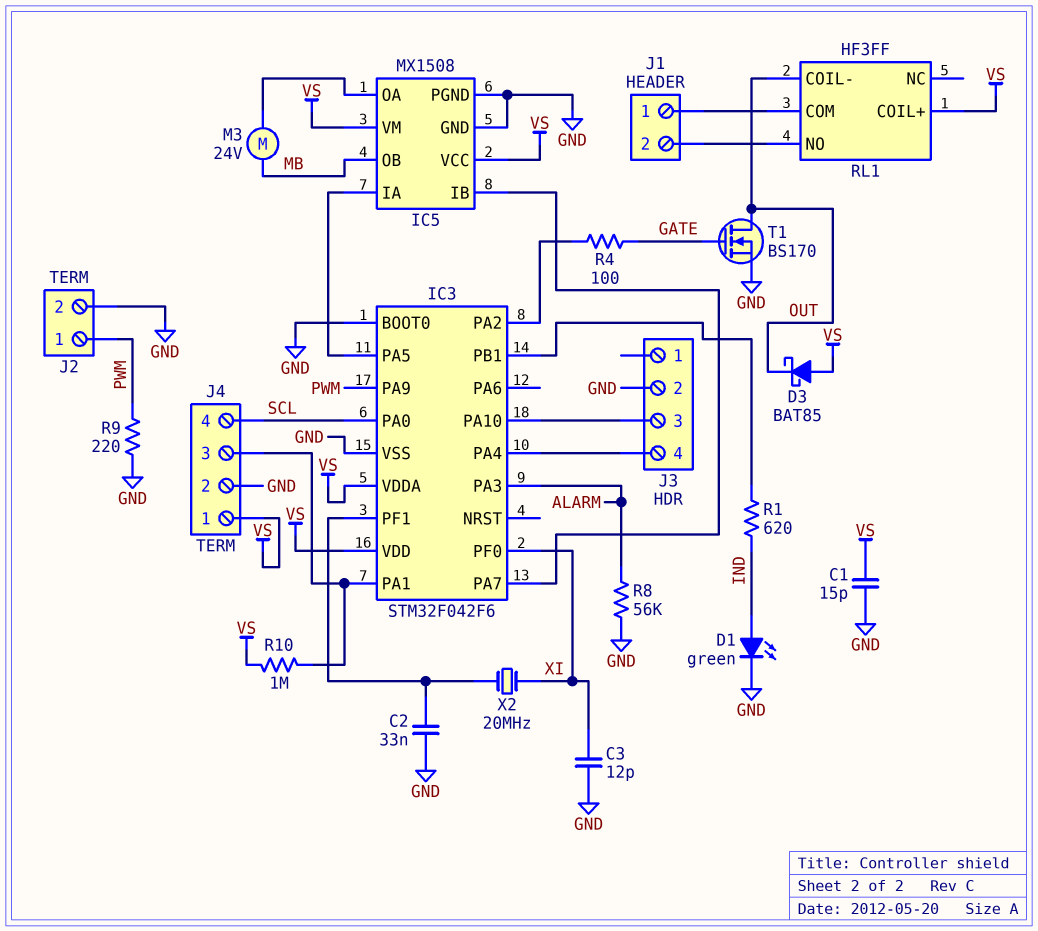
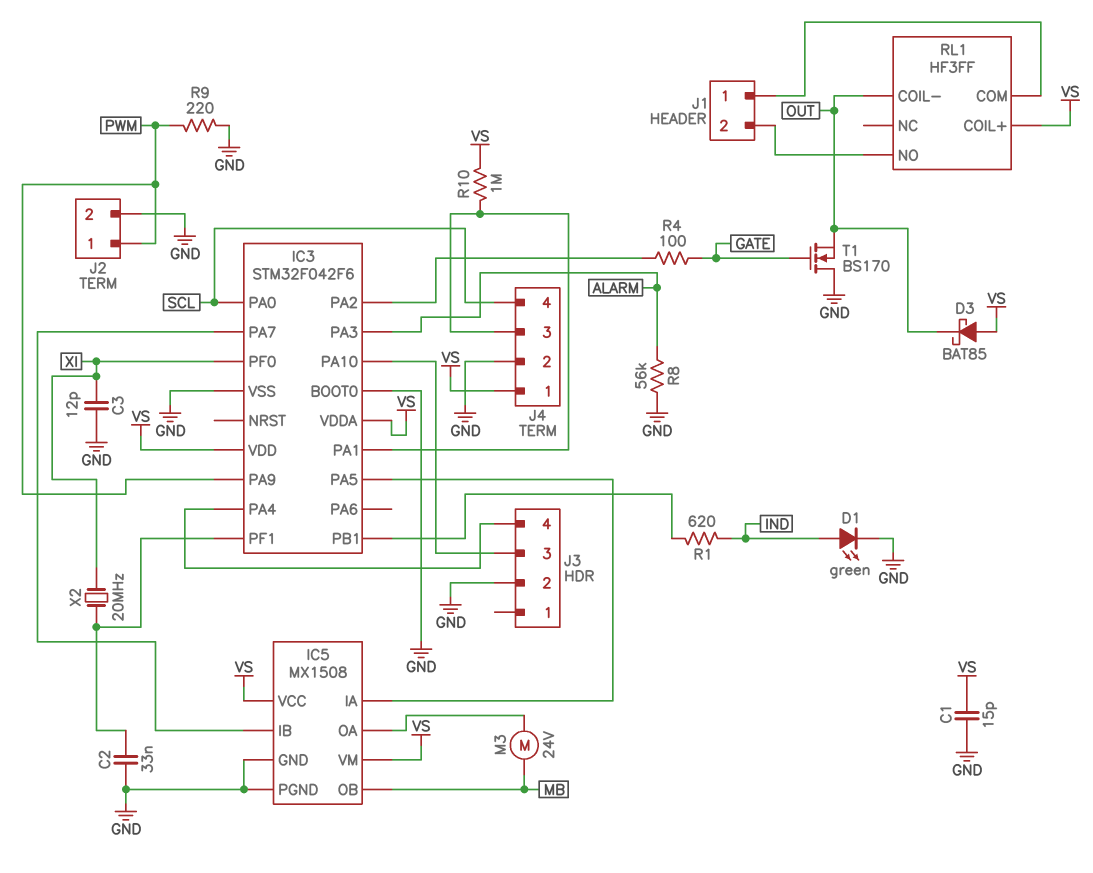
T1: NMOS BS170 (G GATE, D OUT, S GND) -> NMOS BS170 (G GATE, D GND, S OUT)

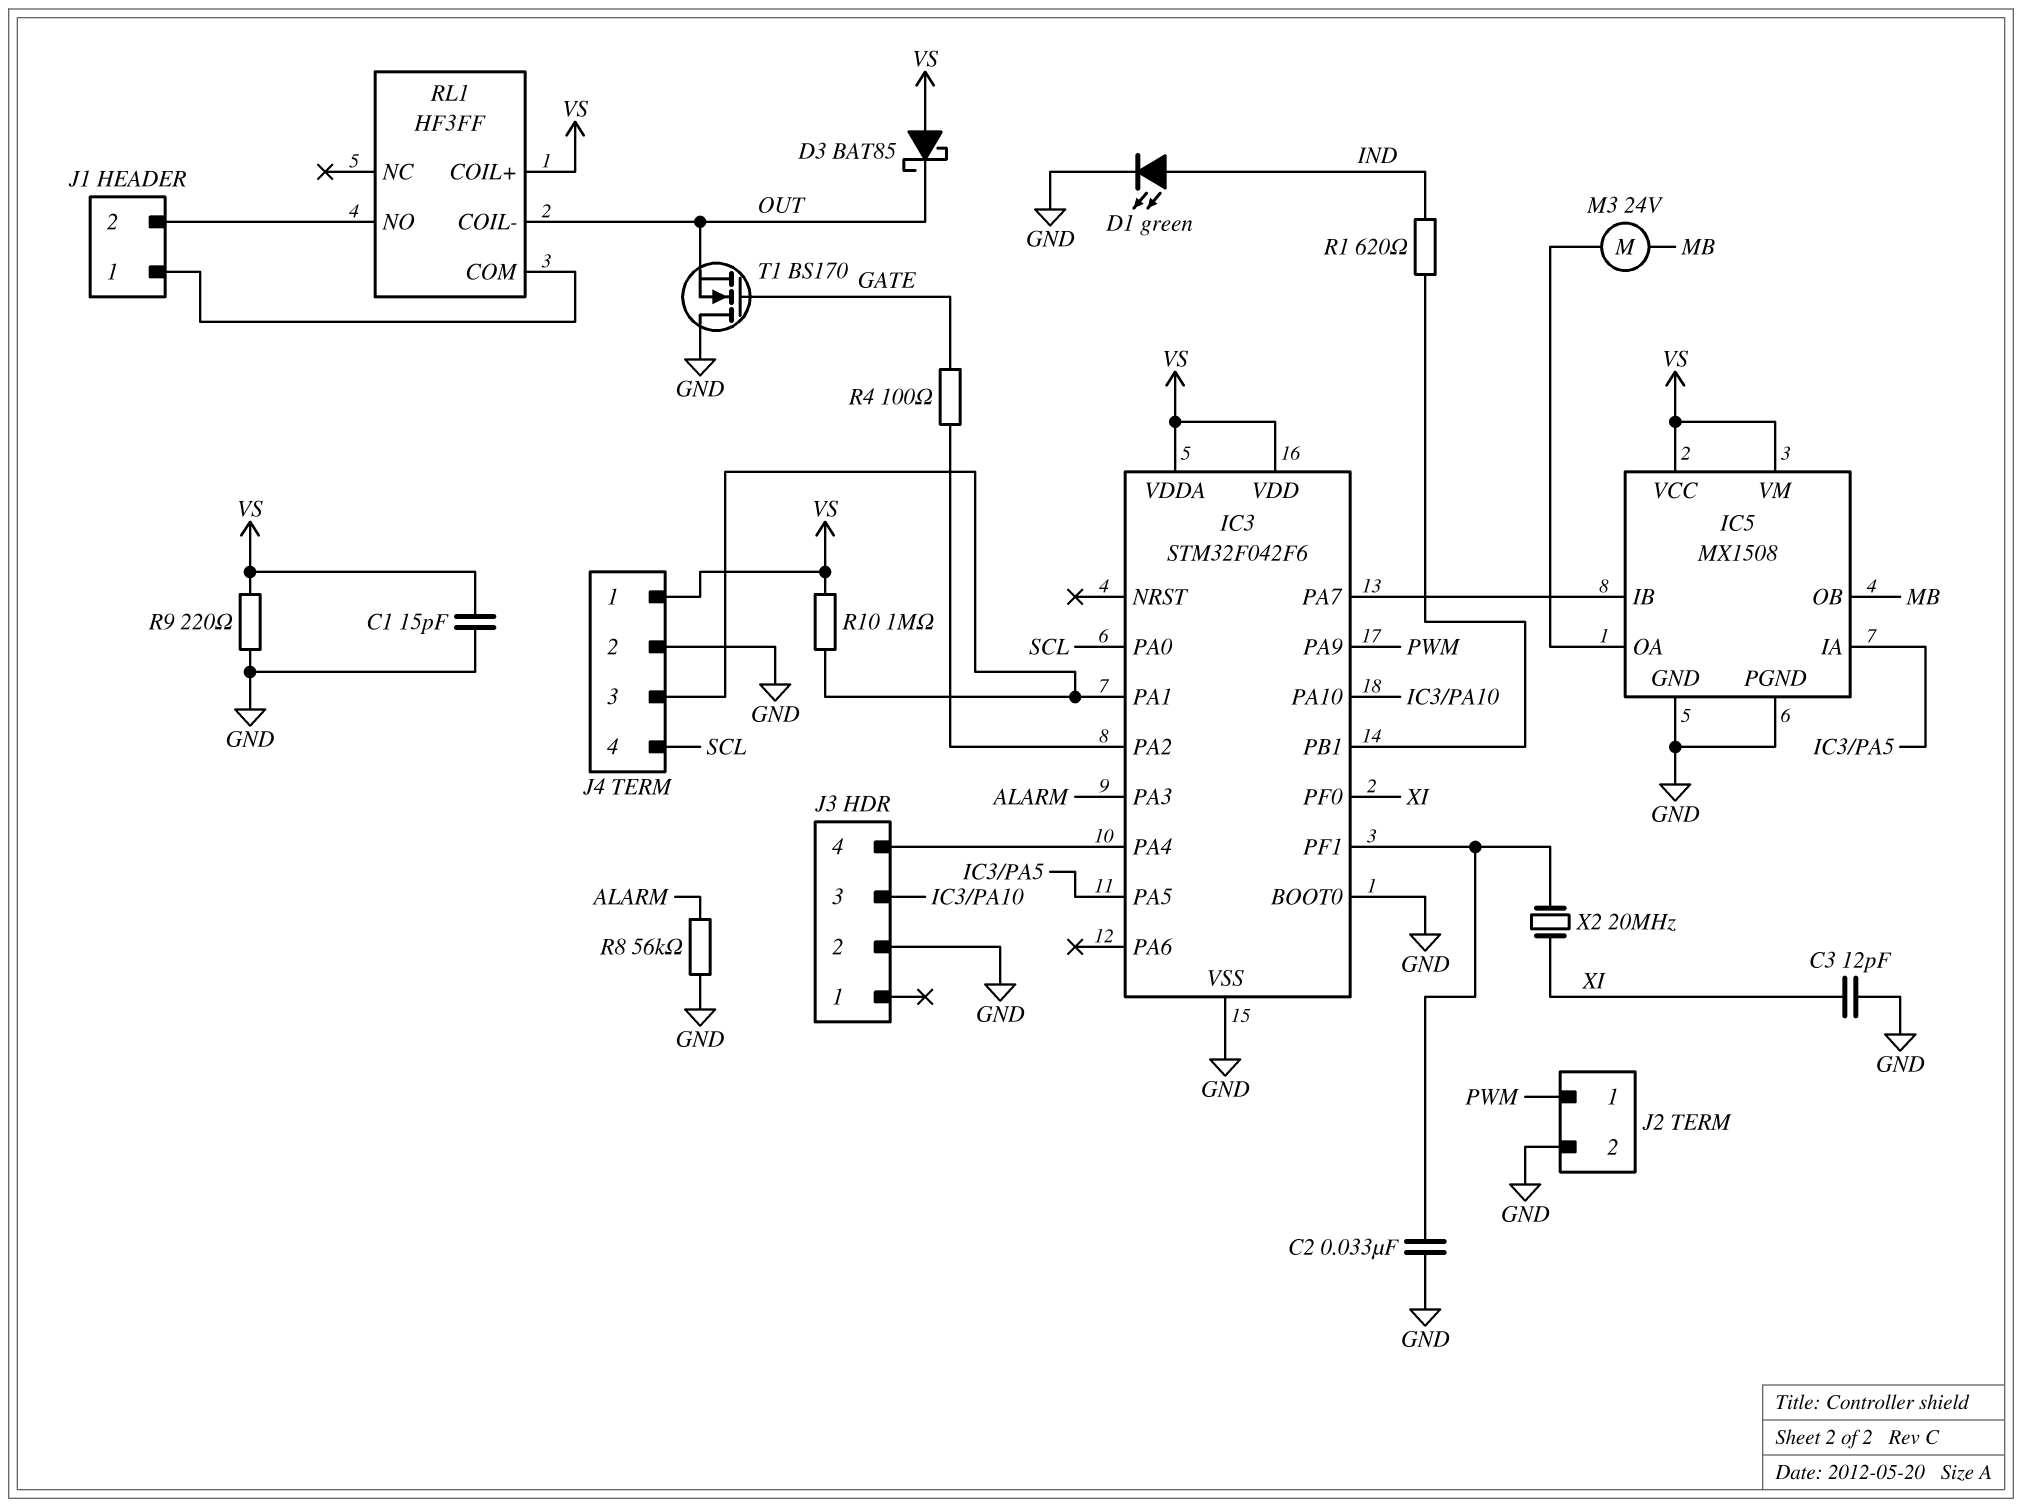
R9: 220 (GND, PWM) -> 220 (GND, VS)

